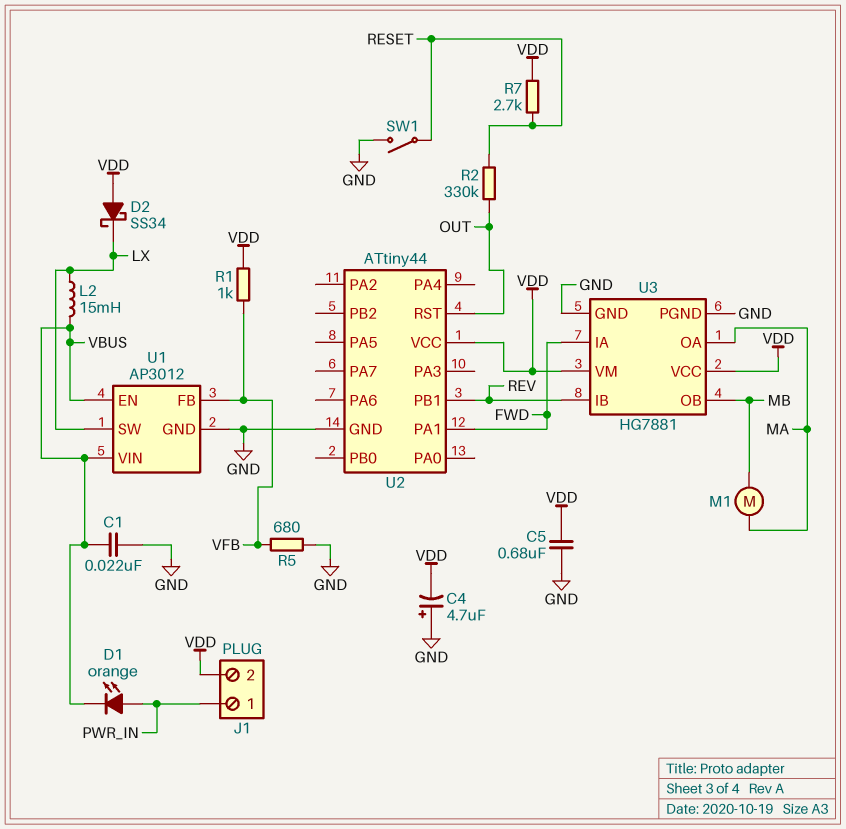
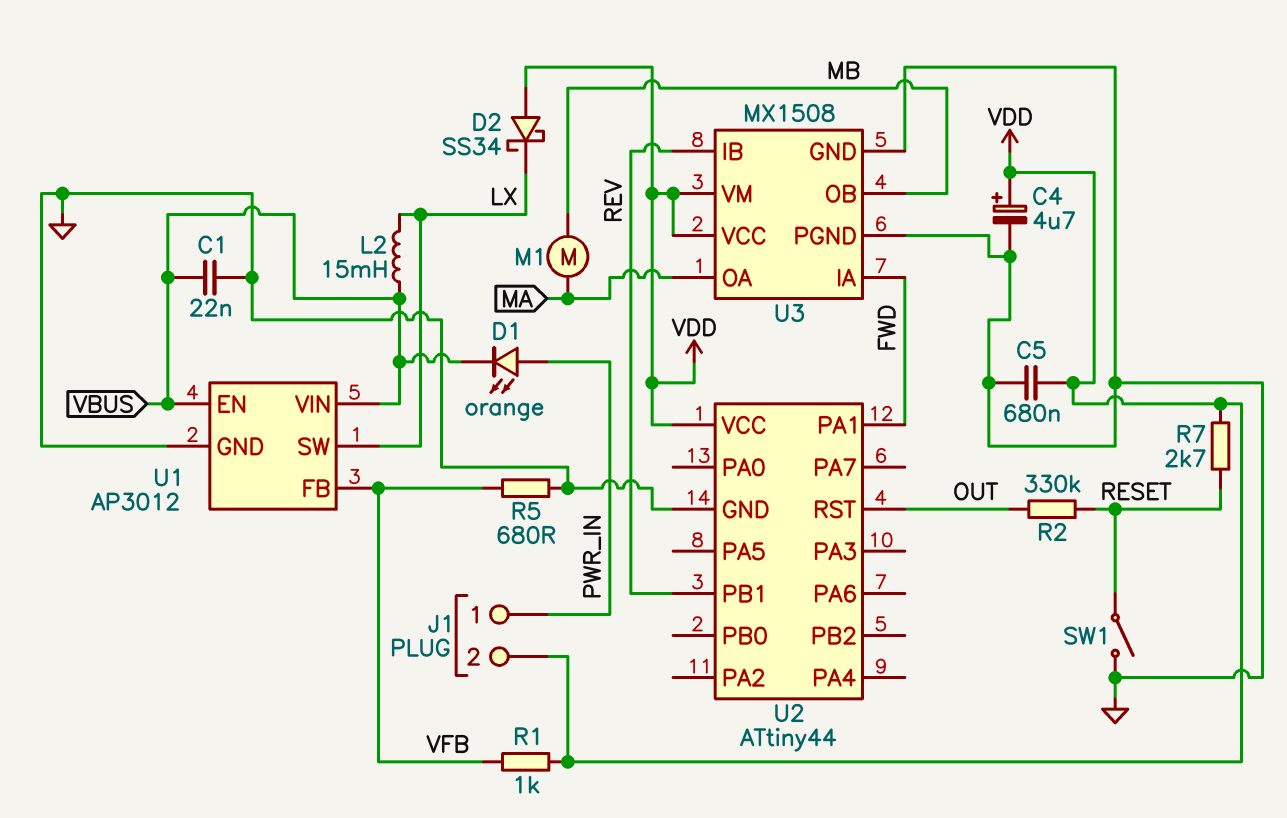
C4: 4.7uF (plus GND, minus VDD) -> 4.7uF (plus VDD, minus GND)
U3: HG7881 -> MX1508

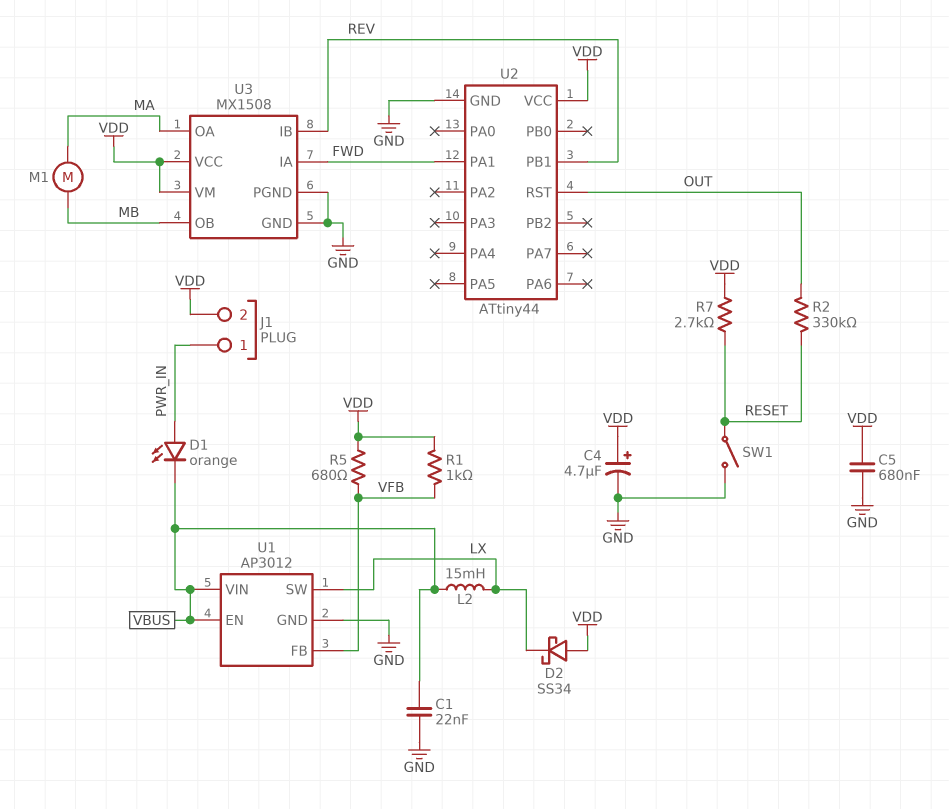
R5: 680 (GND, VFB) -> 680 (VDD, VFB)

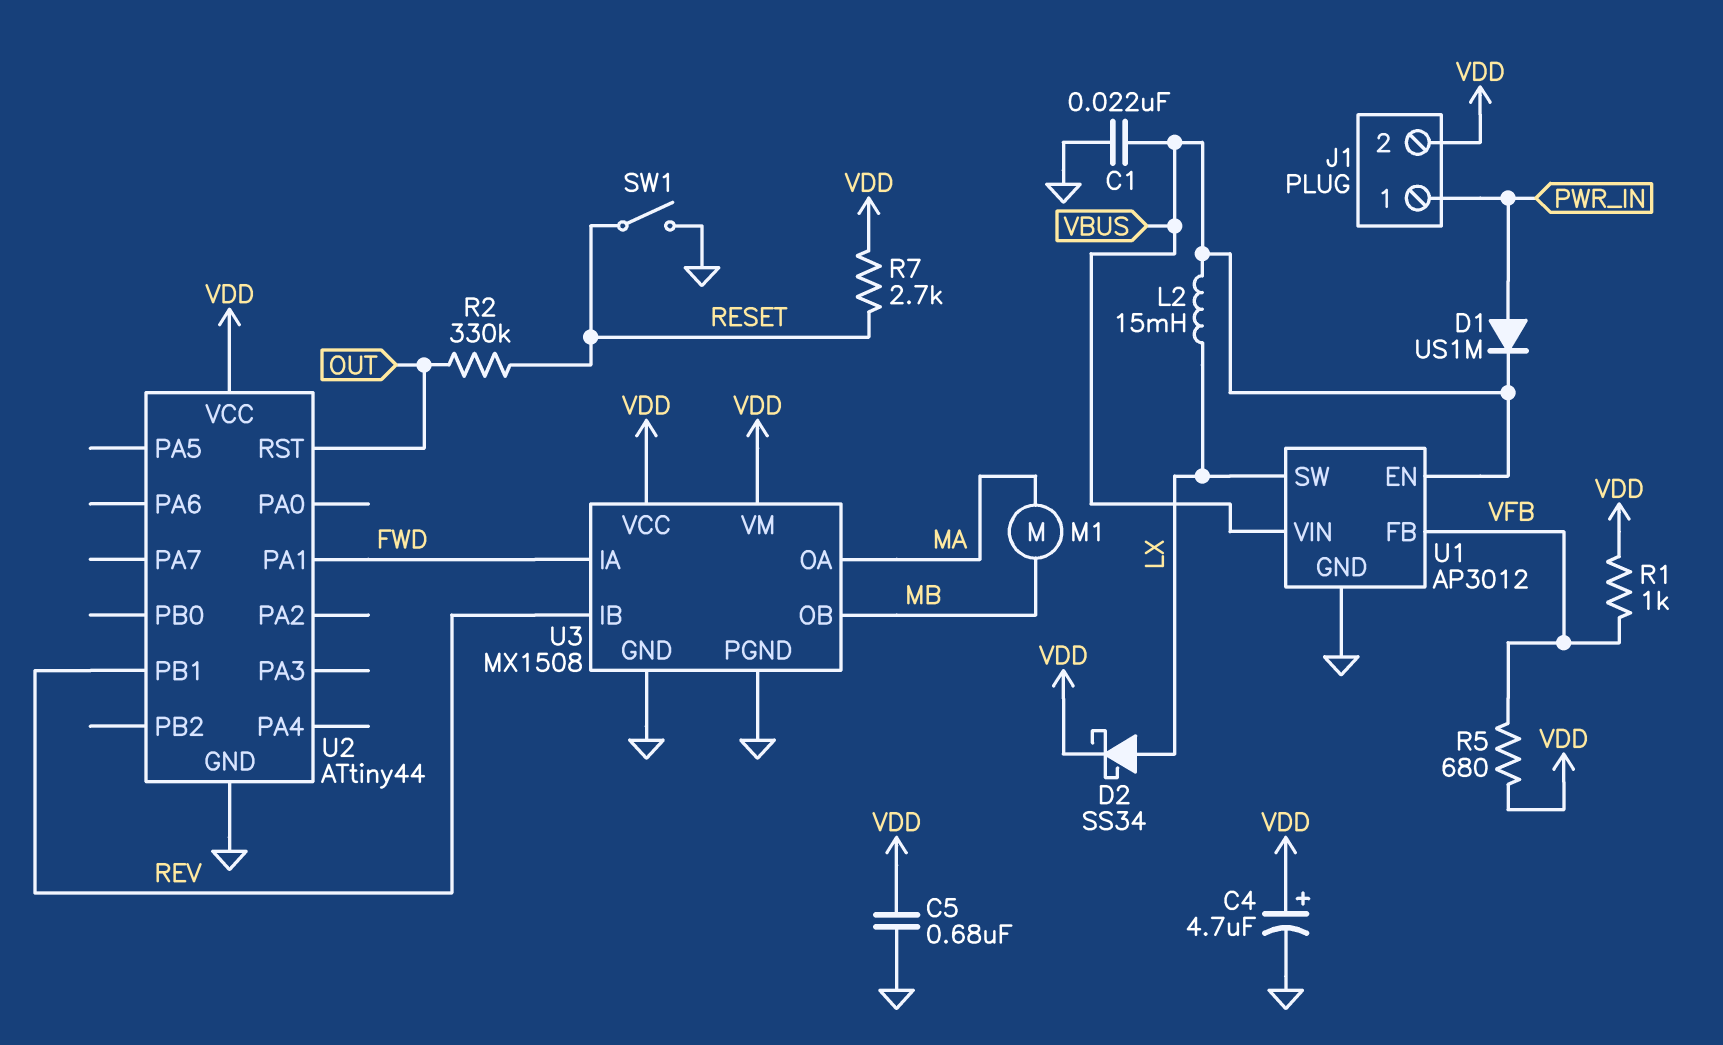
D1: LED orange (A PWR_IN, K VBUS) -> diode US1M (A PWR_IN, K VBUS)
D2: schottky SS34 (A VDD, K LX) -> schottky SS34 (A LX, K VDD)

